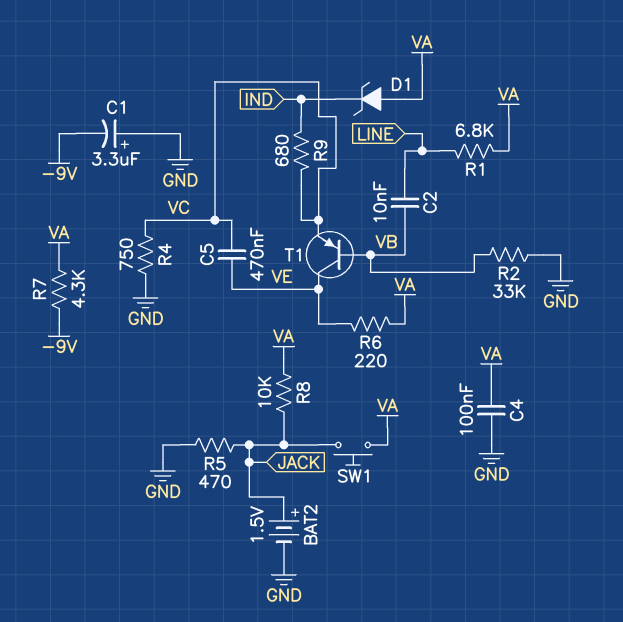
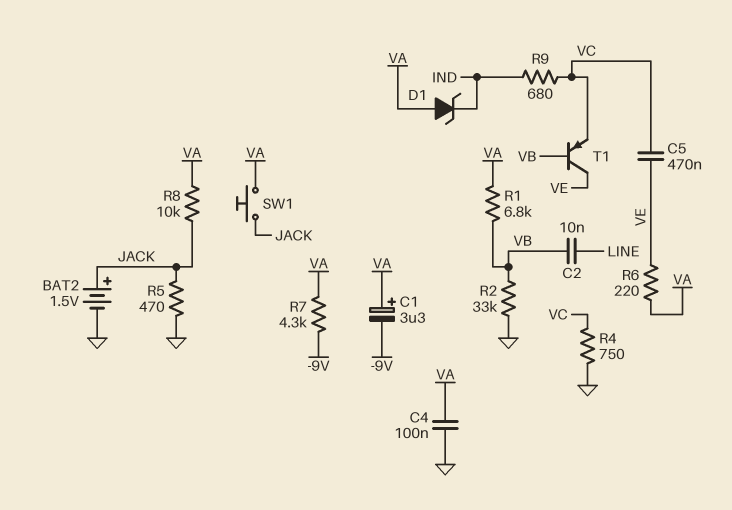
C1: 3.3uF (plus GND, minus -9V) -> 3.3uF (plus VA, minus -9V)
R1: 6.8k (LINE, VA) -> 6.8k (VA, VB)

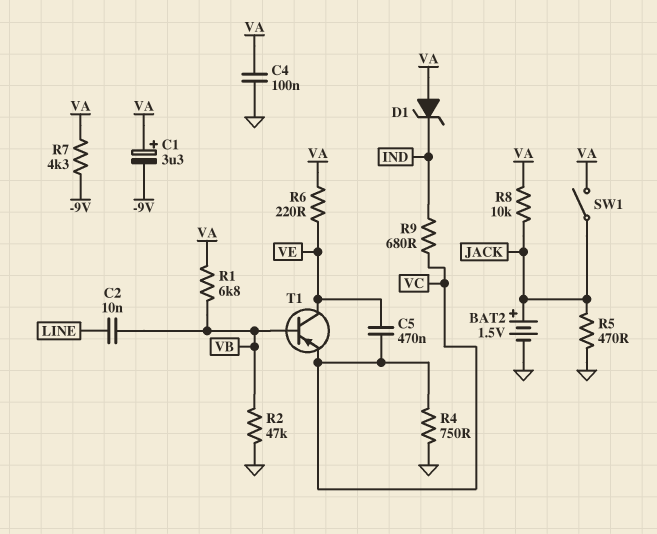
R2: 33k (GND, VB) -> 47k (GND, VB)
SW1: button (JACK, VA) -> switch (JACK, VA)

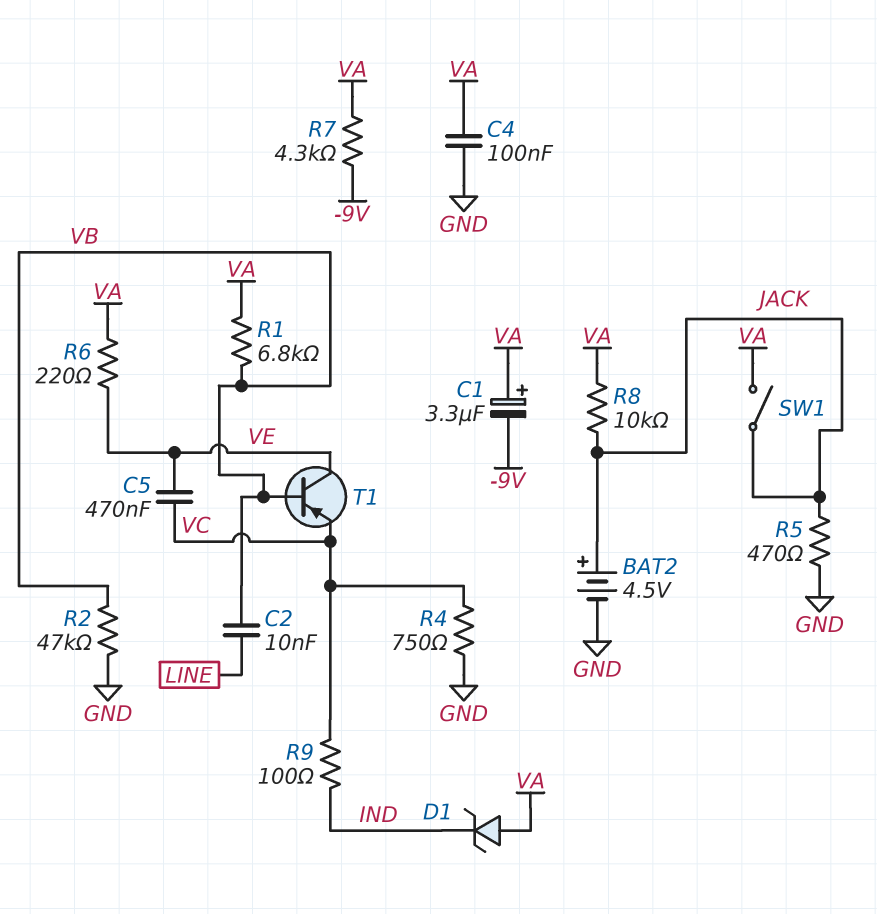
BAT2: 1.5V (plus JACK, minus GND) -> 4.5V (plus JACK, minus GND)
R9: 680 (IND, VC) -> 100 (IND, VC)

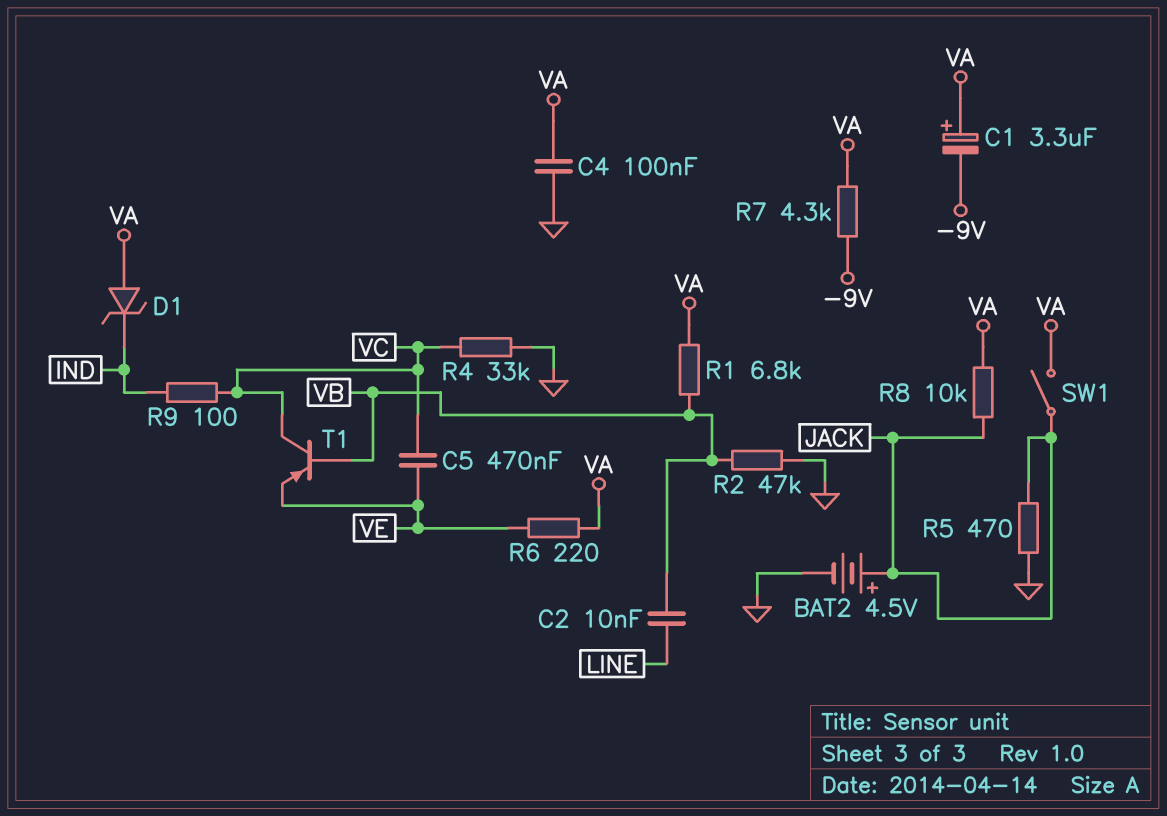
R4: 750 (GND, VC) -> 33k (GND, VC)
T1: PNP (B VB, C VE, E VC) -> PNP (B VB, C VC, E VE)

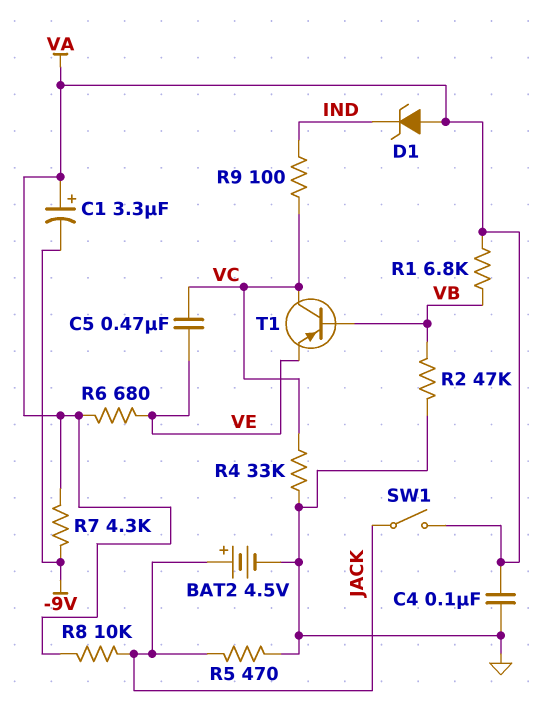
C2: 10nF (LINE, VB) -> none
R6: 220 (VA, VE) -> 680 (VA, VE)

